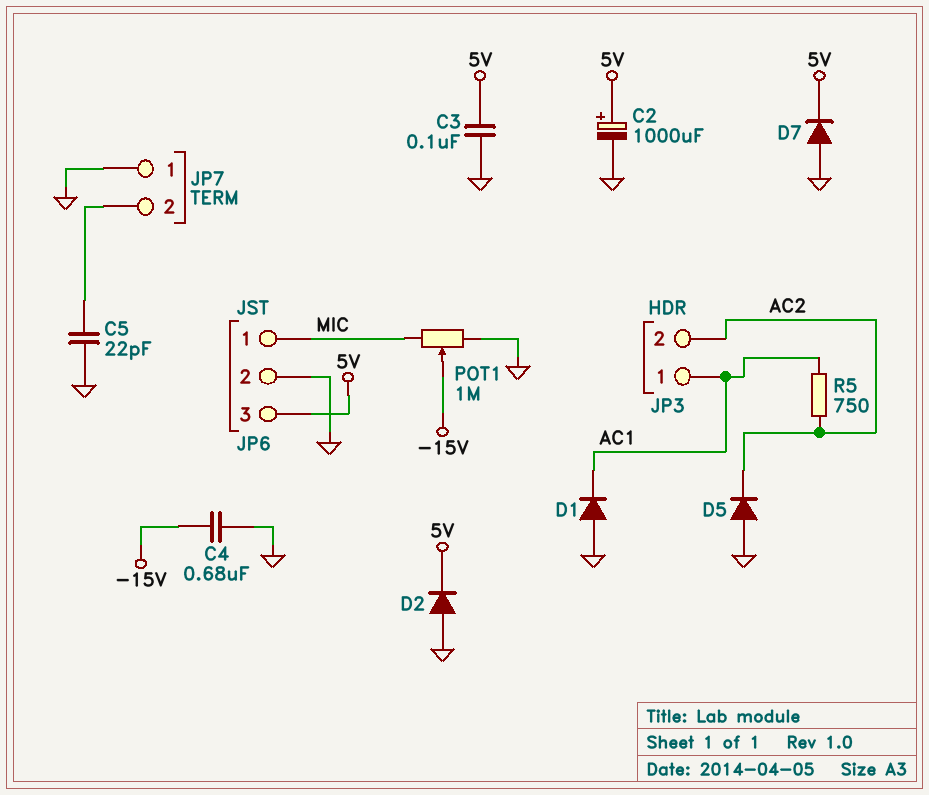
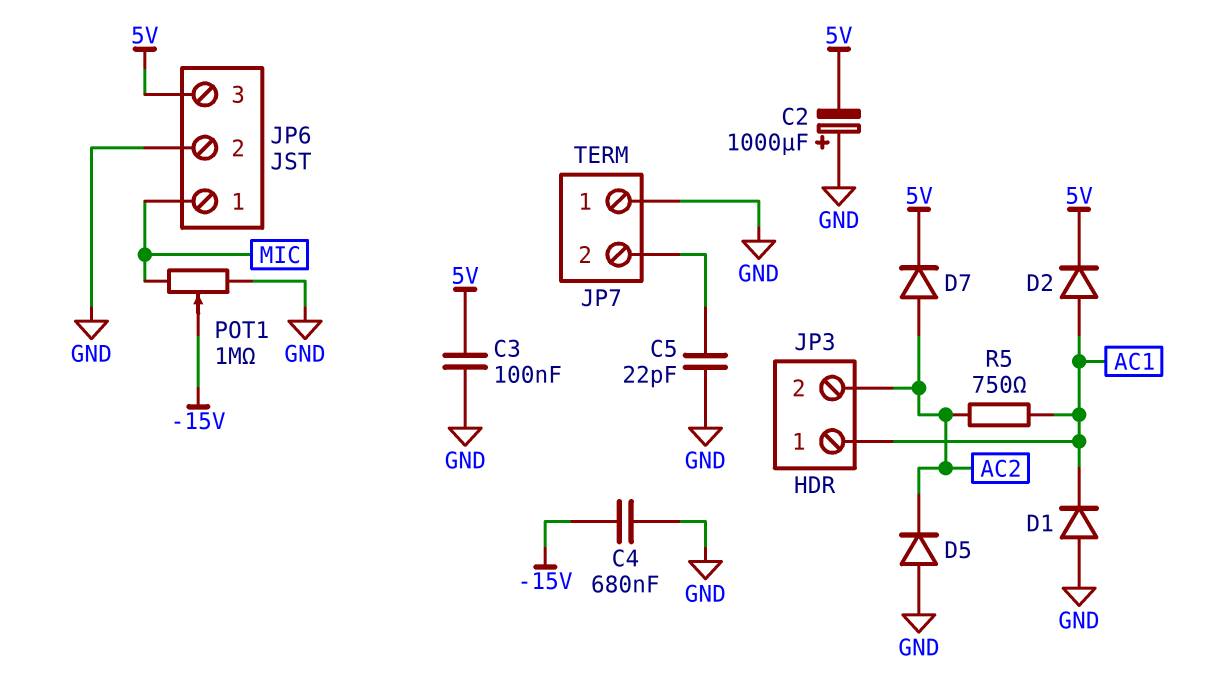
C2: 1000uF (plus 5V, minus GND) -> 1000uF (plus GND, minus 5V)
D2: diode (A GND, K 5V) -> diode (A AC1, K 5V)
D7: diode (A GND, K 5V) -> diode (A AC2, K 5V)

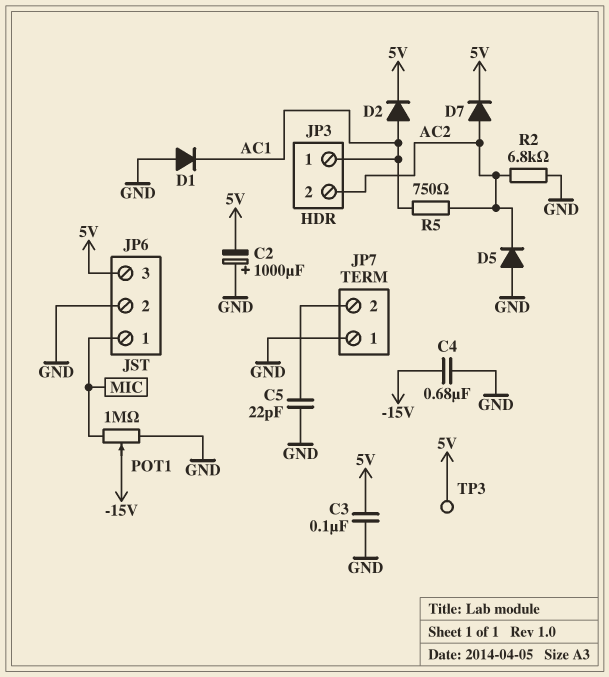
R2: none -> 6.8k (AC2, GND)
TP3: none -> test point (5V)

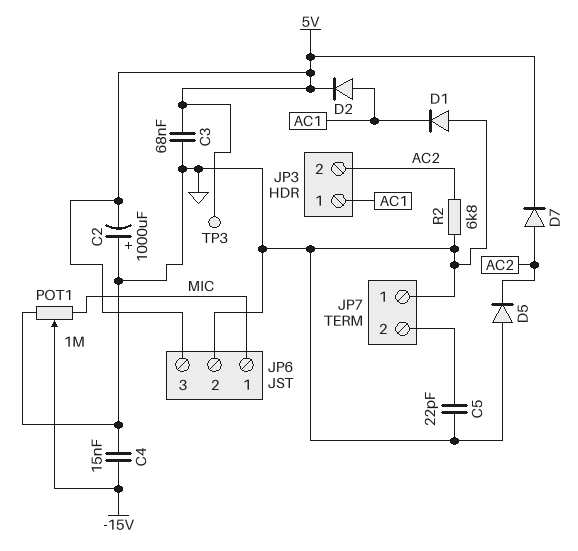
C3: 100nF (5V, GND) -> 68nF (5V, GND)
C4: 680nF (-15V, GND) -> 15nF (-15V, GND)
R5: 750 (AC1, AC2) -> none

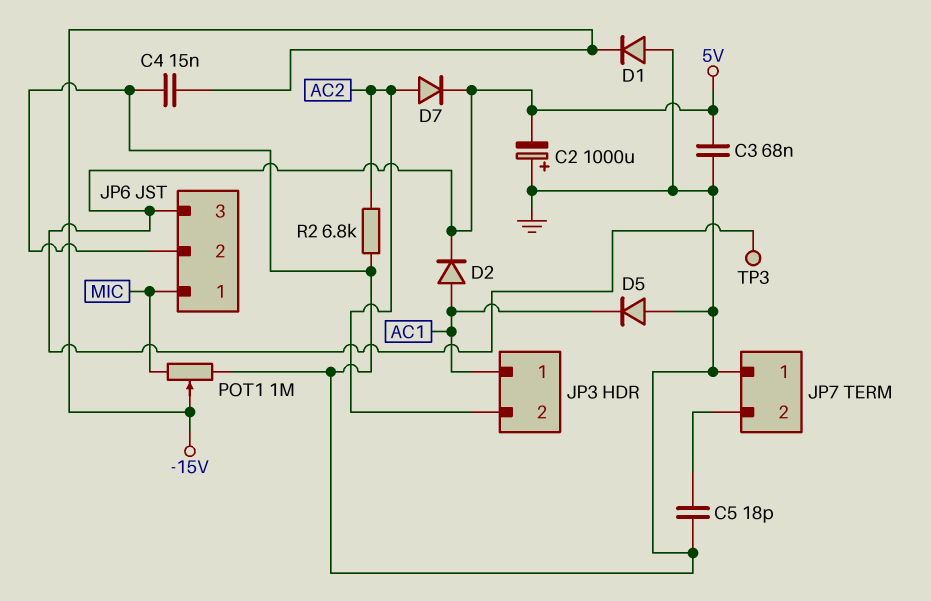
C5: 22pF (GND, JP7/2) -> 18pF (GND, JP7/2)
D1: diode (A GND, K AC1) -> diode (A GND, K -15V)
D5: diode (A GND, K AC2) -> diode (A GND, K AC1)

